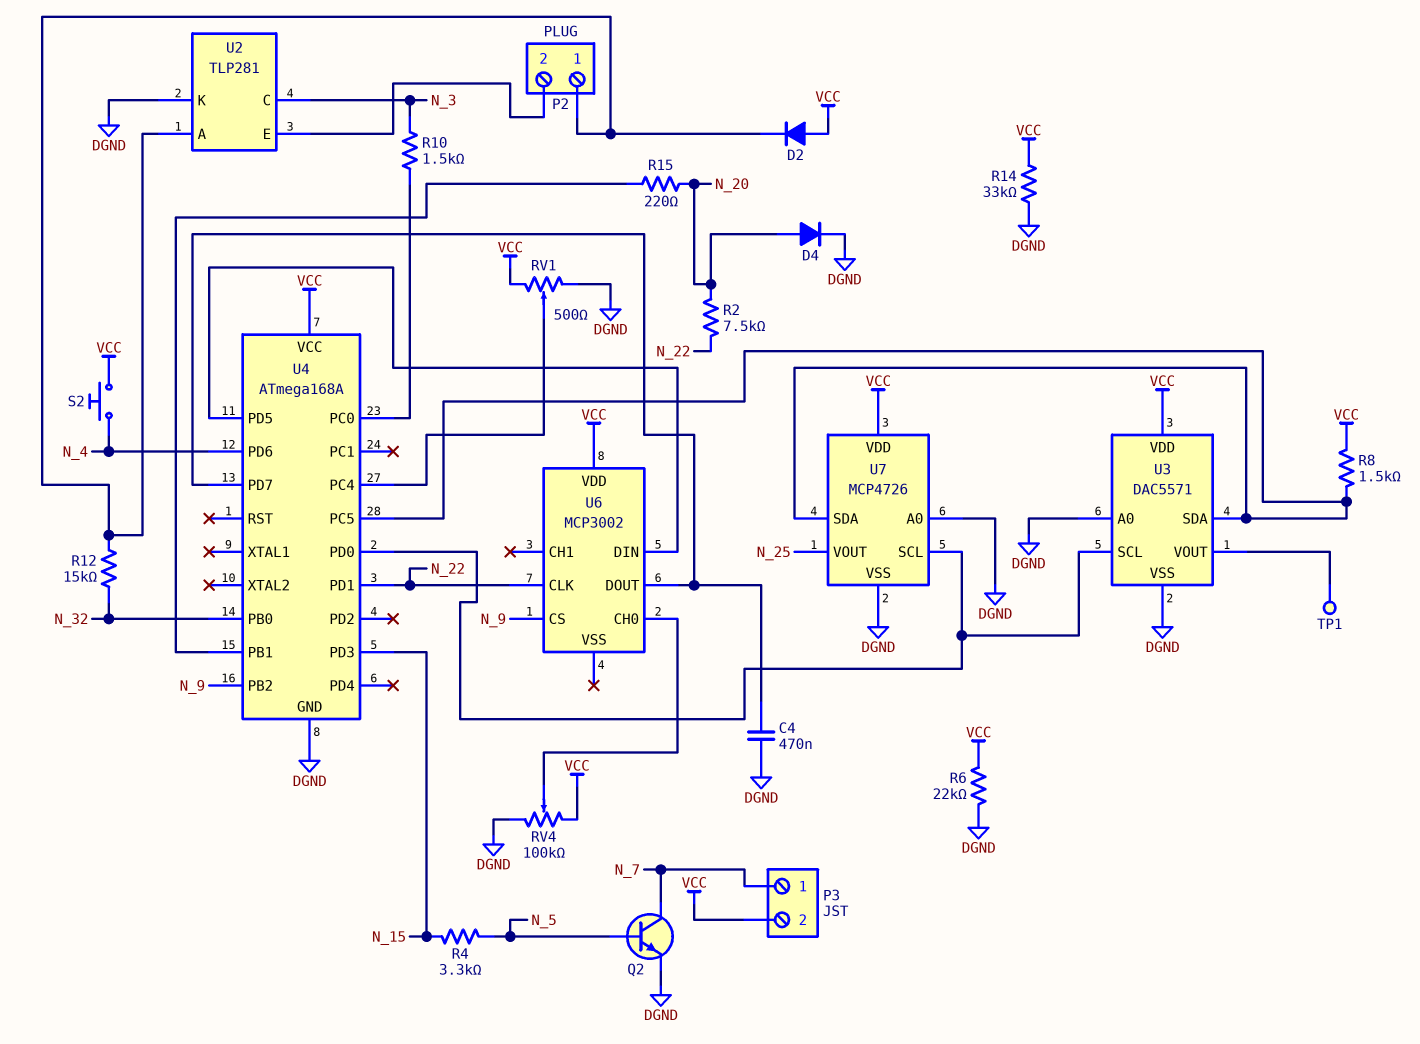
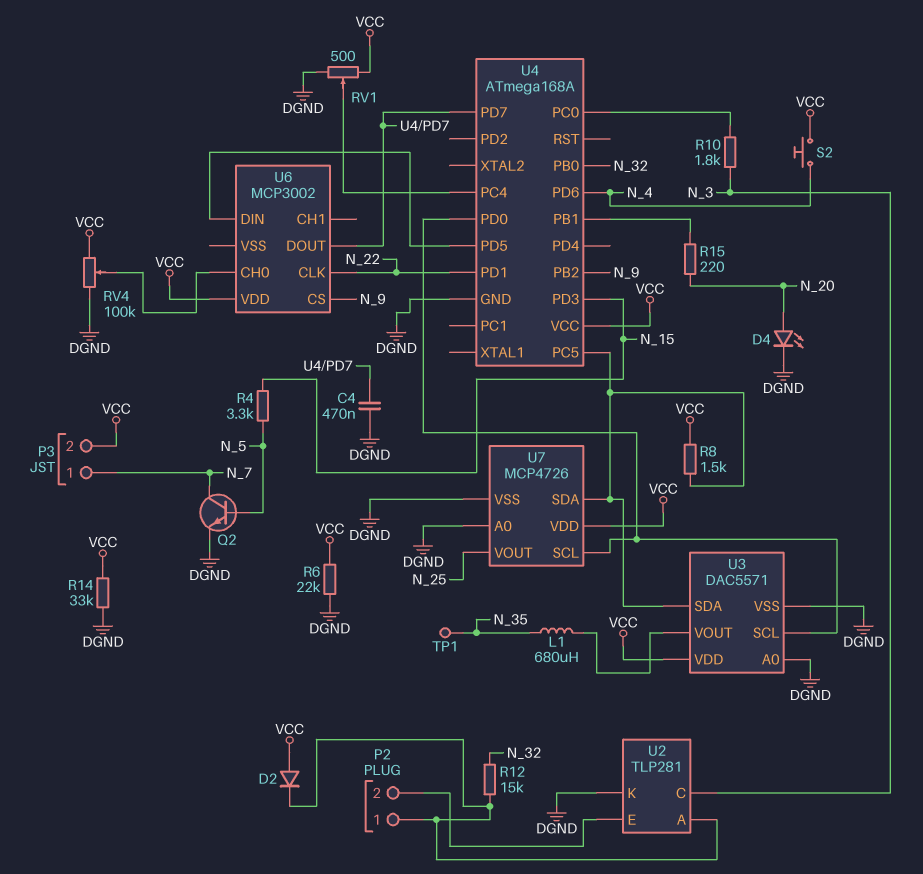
D4: diode (A N_20, K DGND) -> LED (A N_20, K DGND)
L1: none -> 680uH (N_35, U3/VOUT)
R2: 7.5k (N_20, N_22) -> none
R10: 1.5k (N_3, U4/PC0) -> 1.8k (N_3, U4/PC0)
TP1: test point (U3/VOUT) -> test point (N_35)

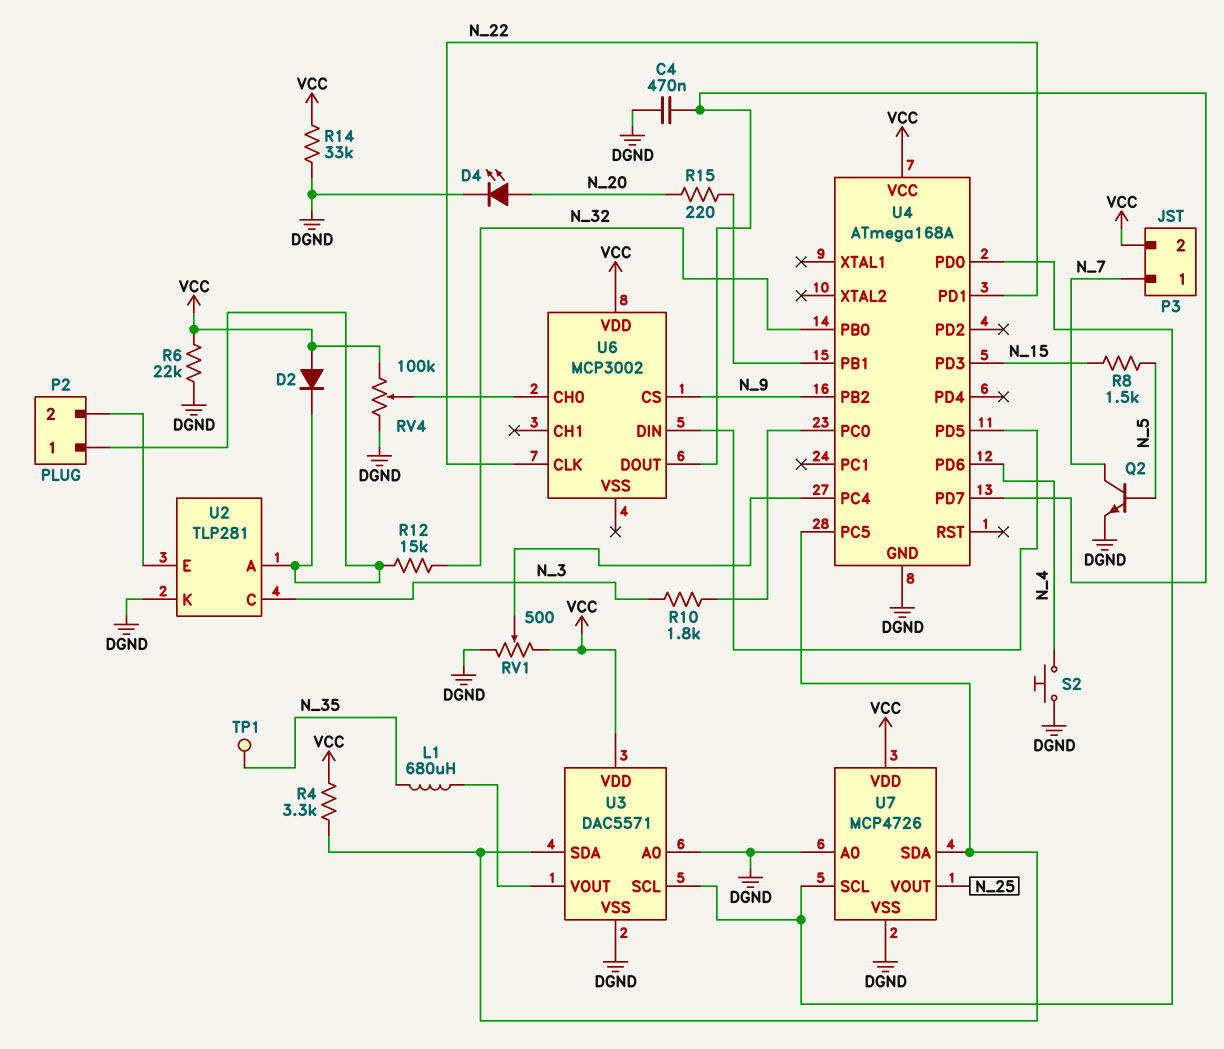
R4: 3.3k (N_5, N_15) -> 3.3k (U3/SDA, VCC)
R8: 1.5k (U3/SDA, VCC) -> 1.5k (N_5, N_15)
S2: button (N_4, VCC) -> button (DGND, N_4)

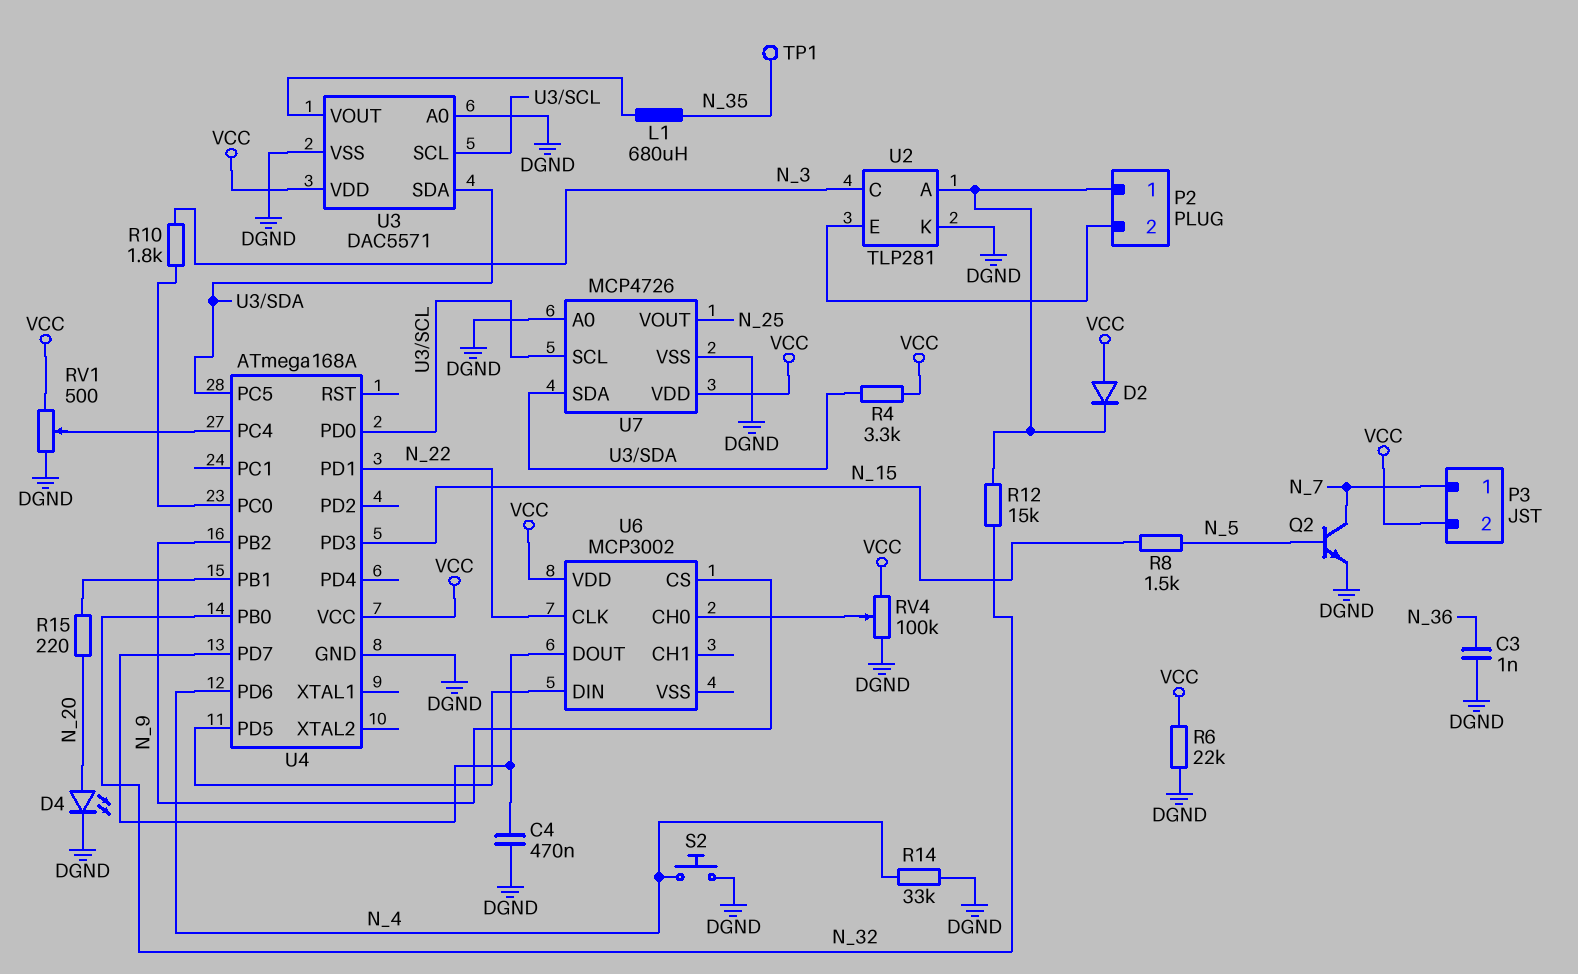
C3: none -> 1nF (DGND, N_36)
R14: 33k (DGND, VCC) -> 33k (DGND, N_4)

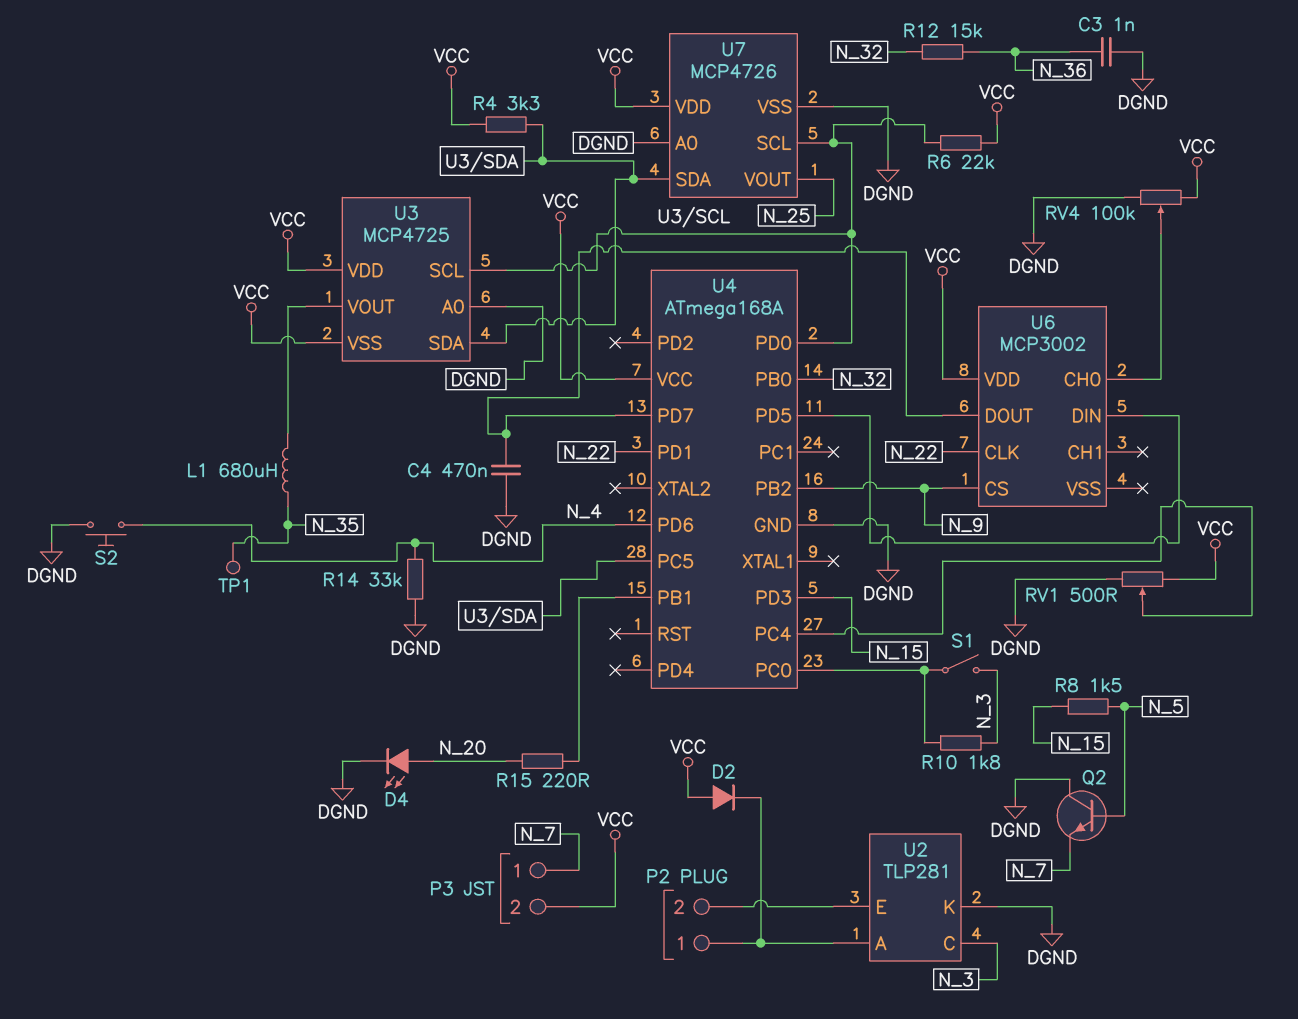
Q2: NPN (B N_5, C N_7, E DGND) -> NPN (B N_5, C DGND, E N_7)
R6: 22k (DGND, VCC) -> 22k (U3/SCL, VCC)
R12: 15k (N_32, P2/1) -> 15k (N_32, N_36)
S1: none -> switch (N_3, U4/PC0)
U3: DAC5571 -> MCP4725
U3 pin VSS: DGND -> VCC

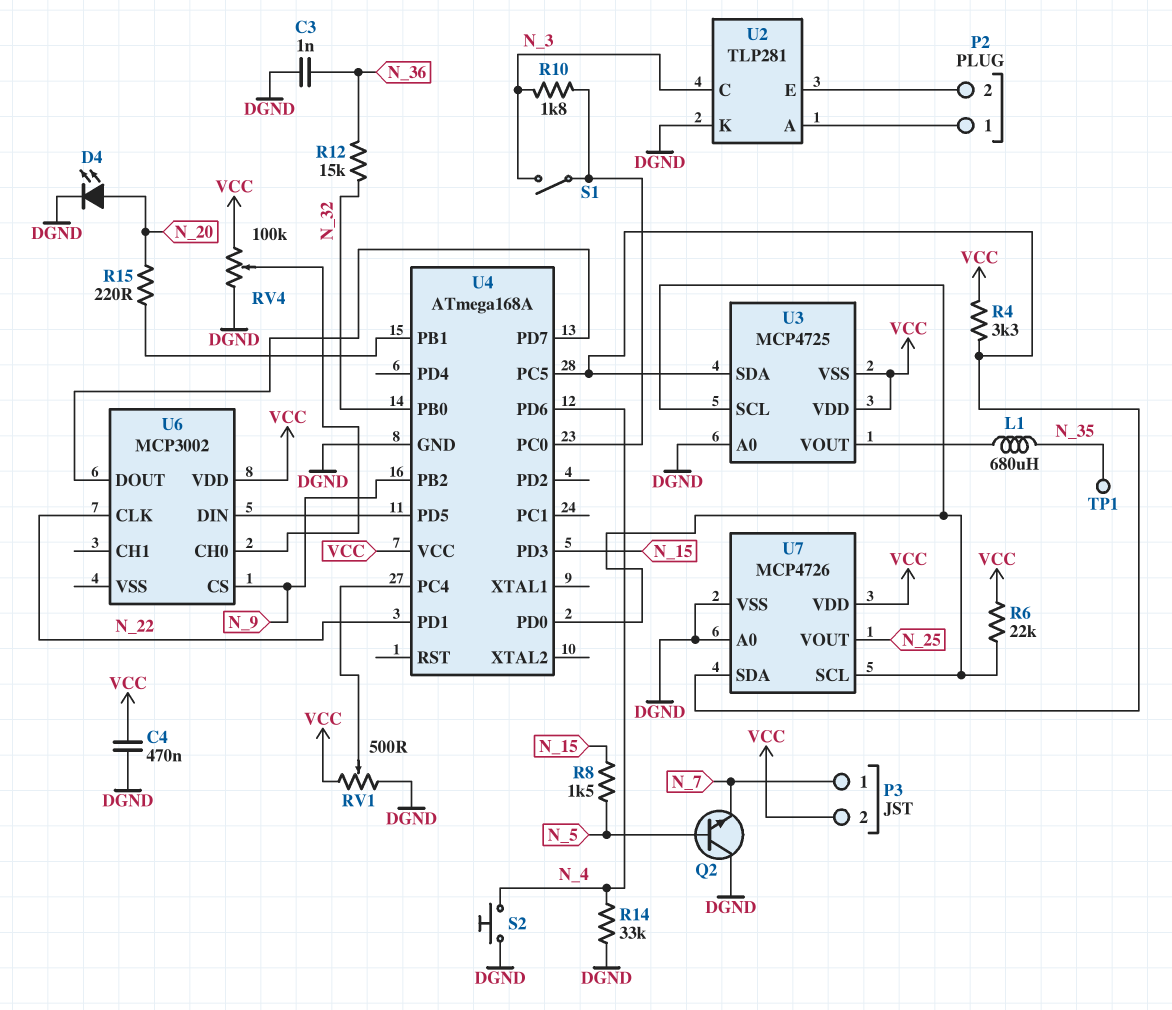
C4: 470nF (DGND, U4/PD7) -> 470nF (DGND, VCC)
D2: diode (A VCC, K P2/1) -> none

